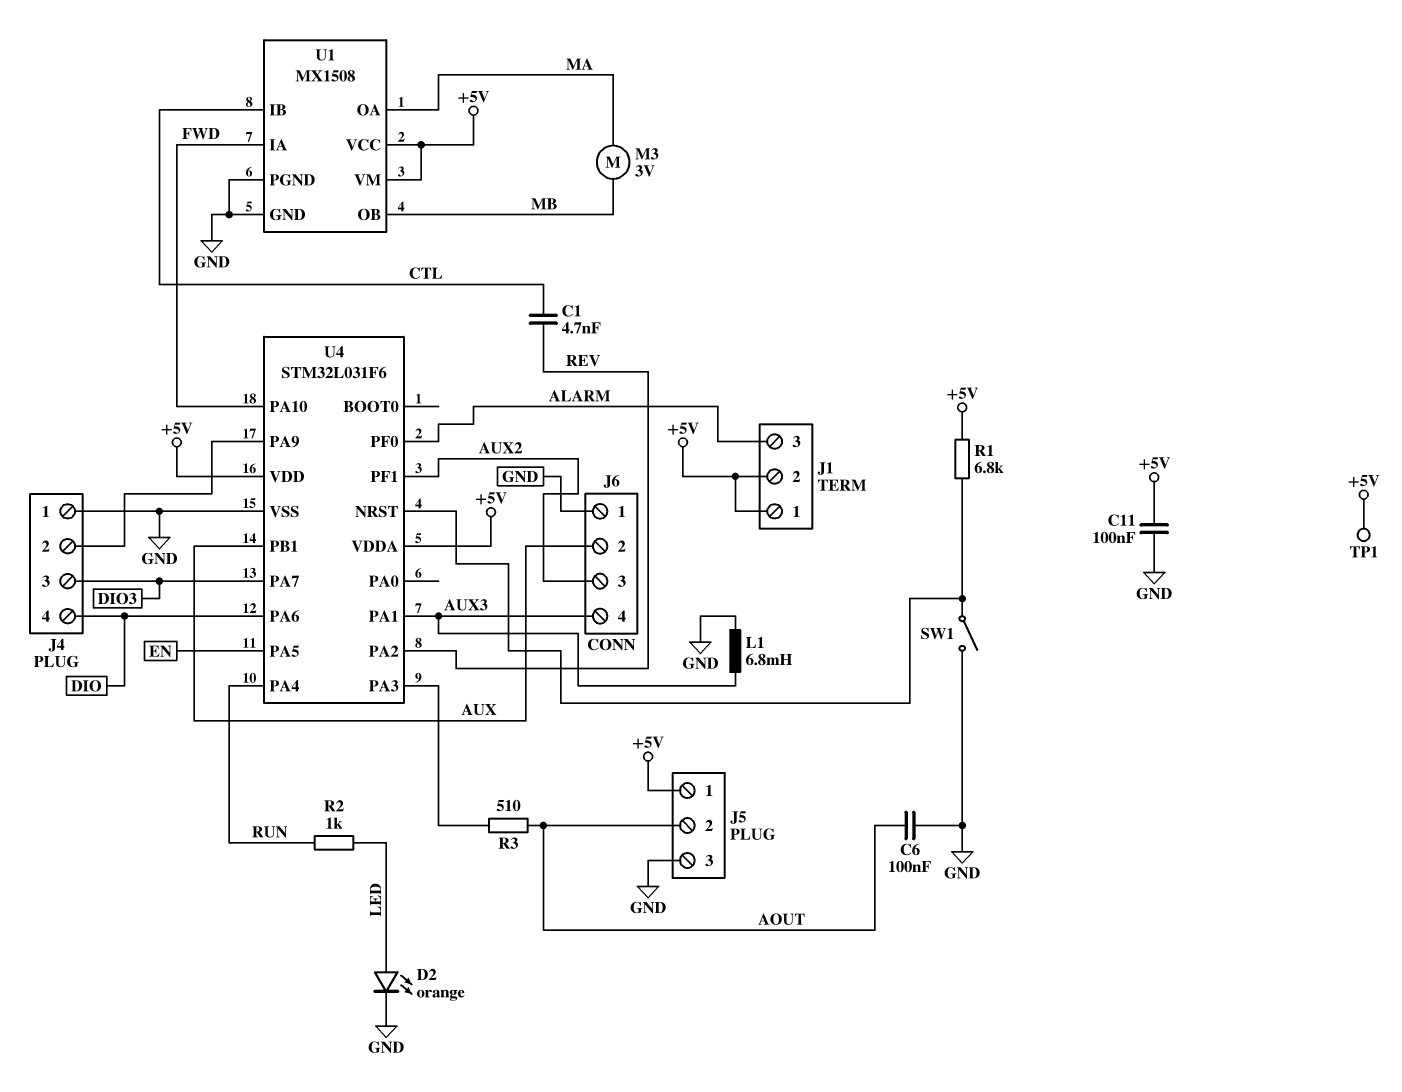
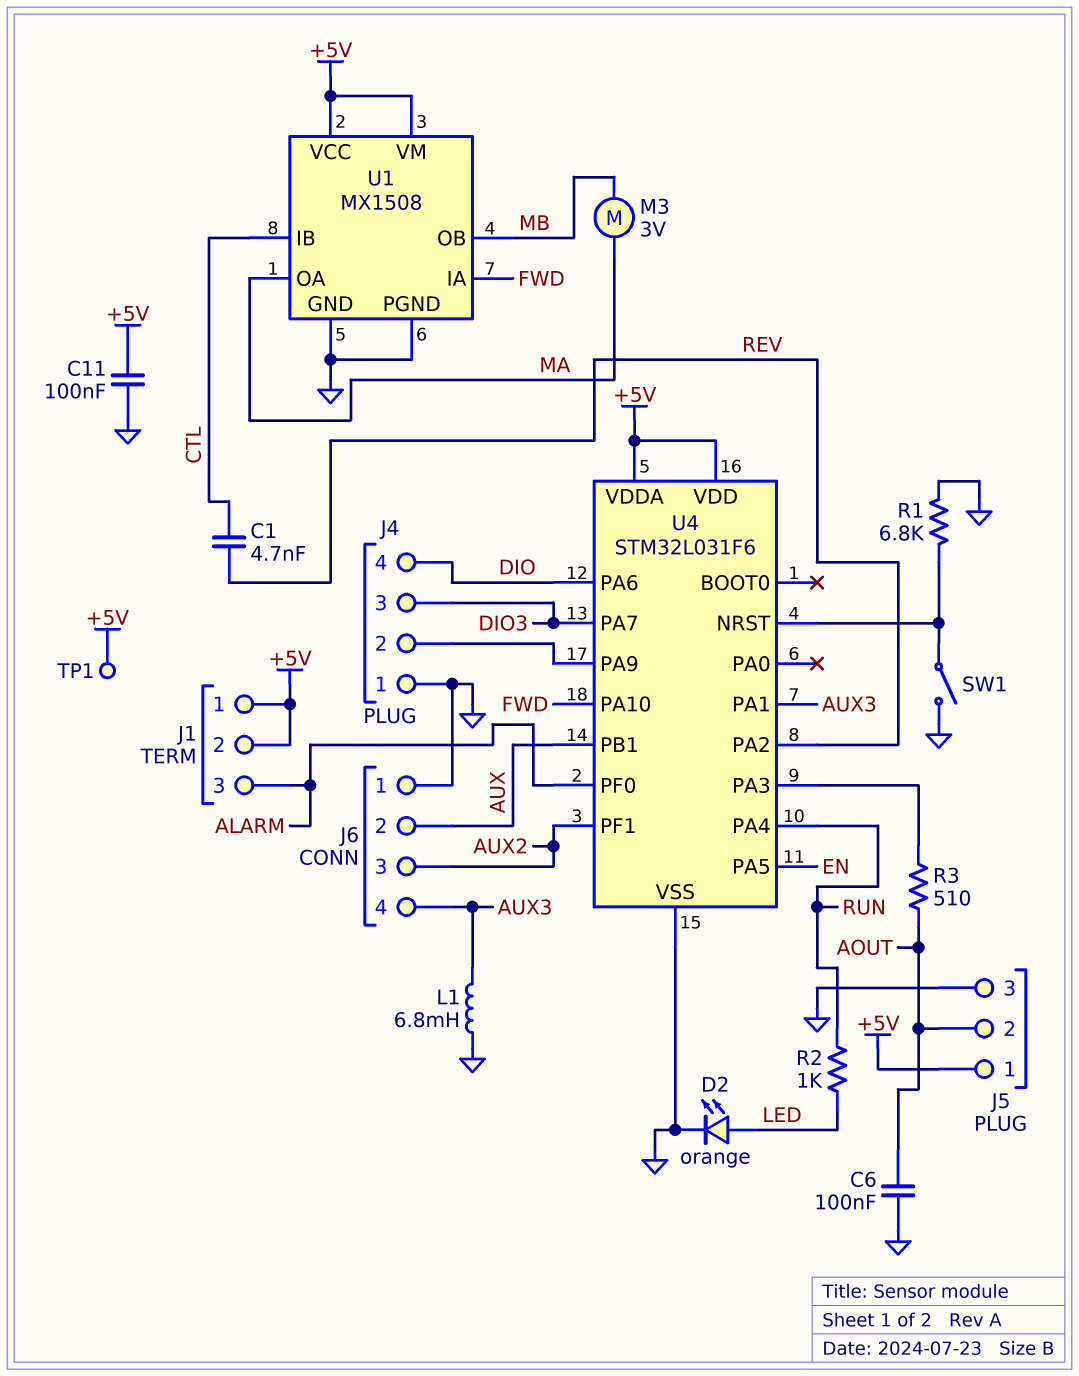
R1: 6.8k (+5V, U4/NRST) -> 6.8k (GND, U4/NRST)

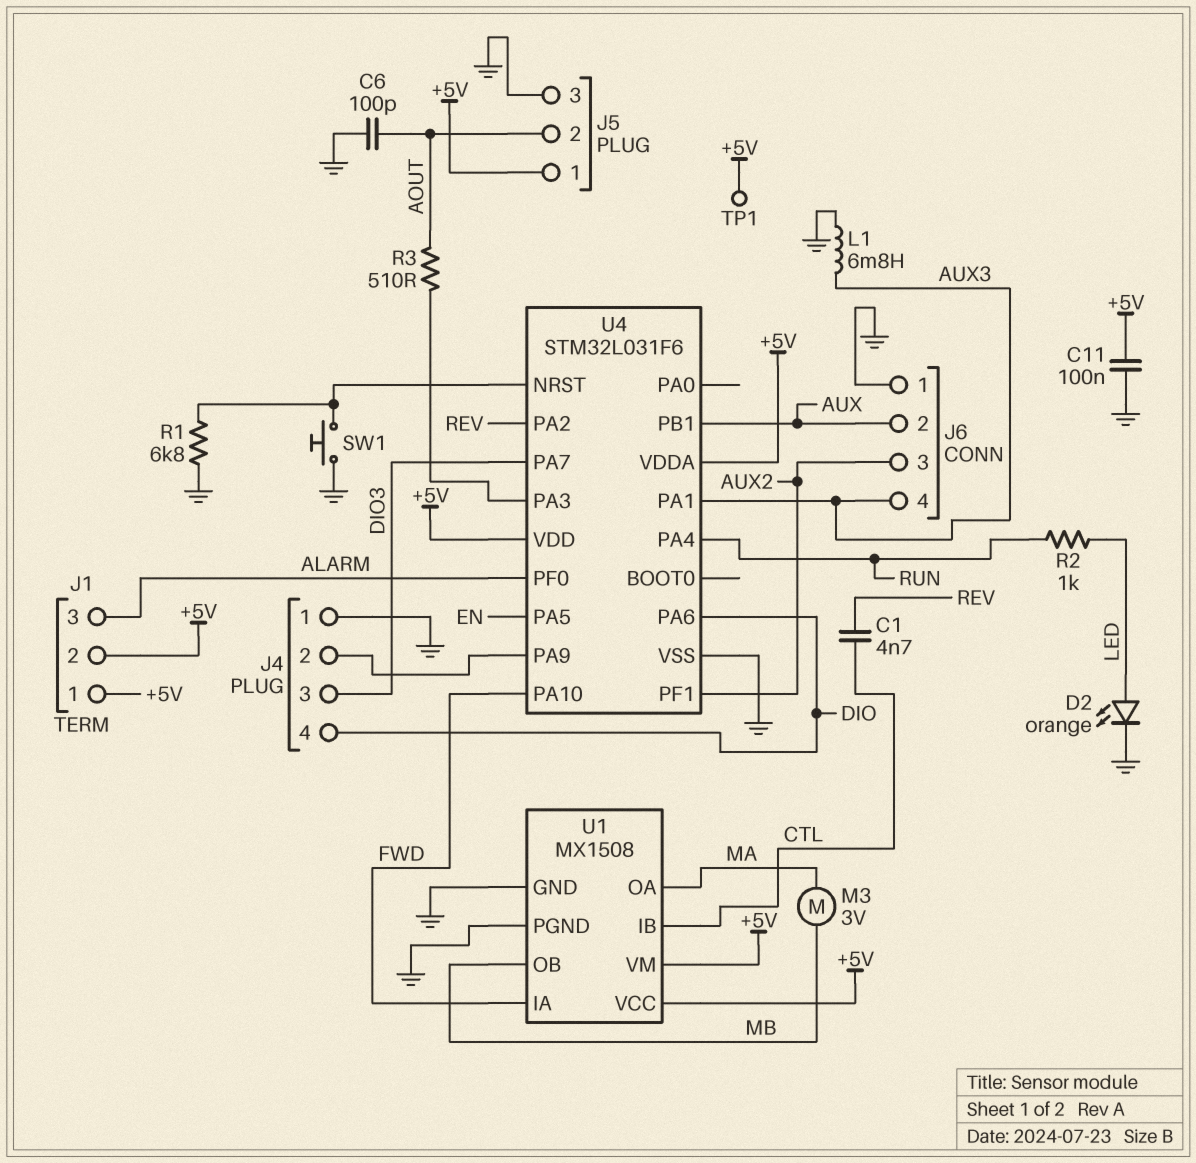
C6: 100nF (AOUT, GND) -> 100pF (AOUT, GND)
SW1: switch (GND, U4/NRST) -> button (GND, U4/NRST)

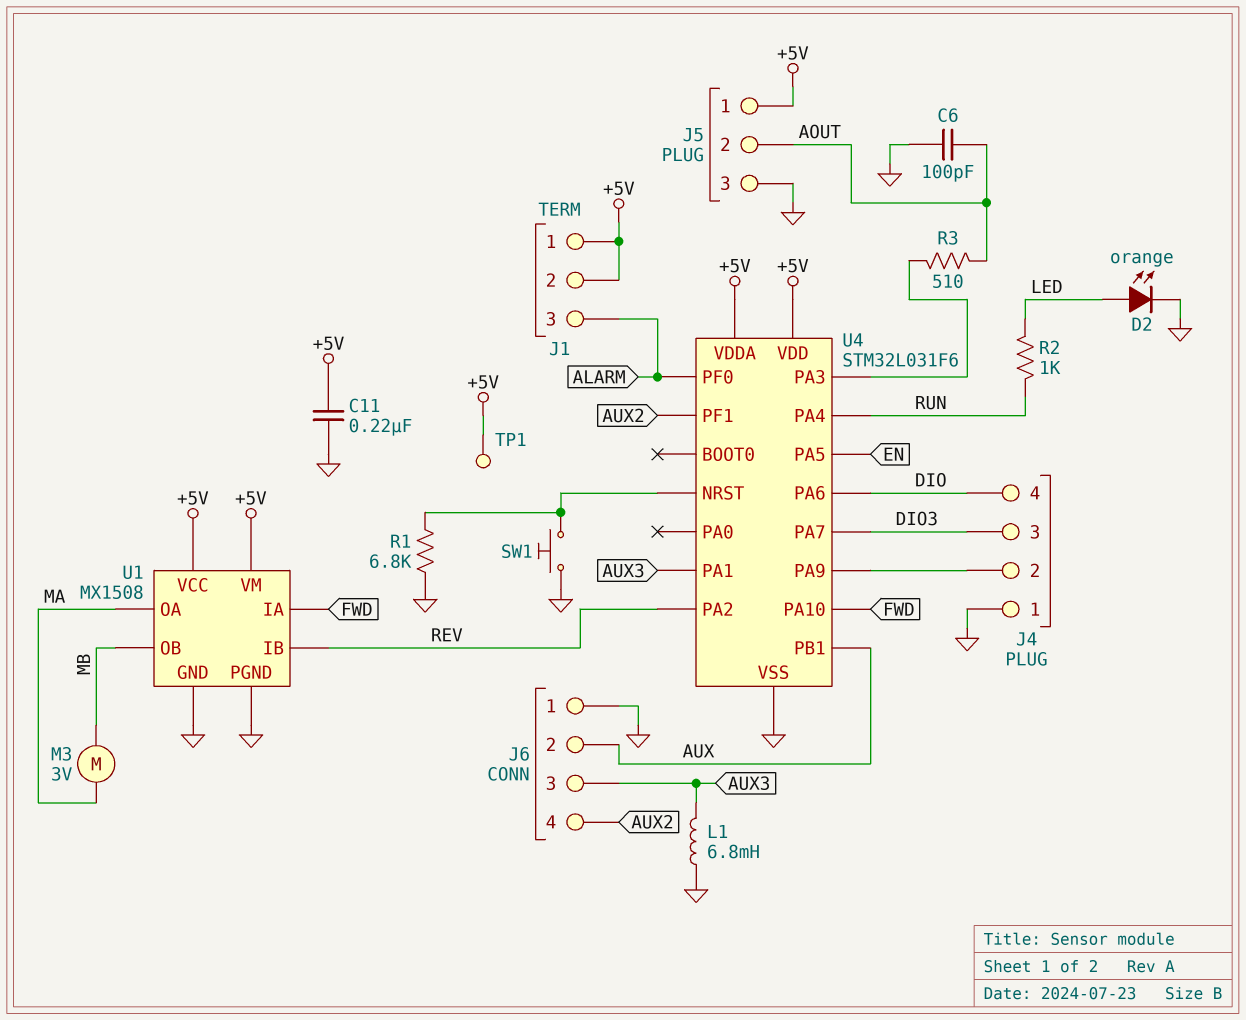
C1: 4.7nF (CTL, REV) -> none
C11: 100nF (+5V, GND) -> 220nF (+5V, GND)
J6 pin 3: AUX2 -> AUX3
J6 pin 4: AUX3 -> AUX2
U1 pin IB: CTL -> REV

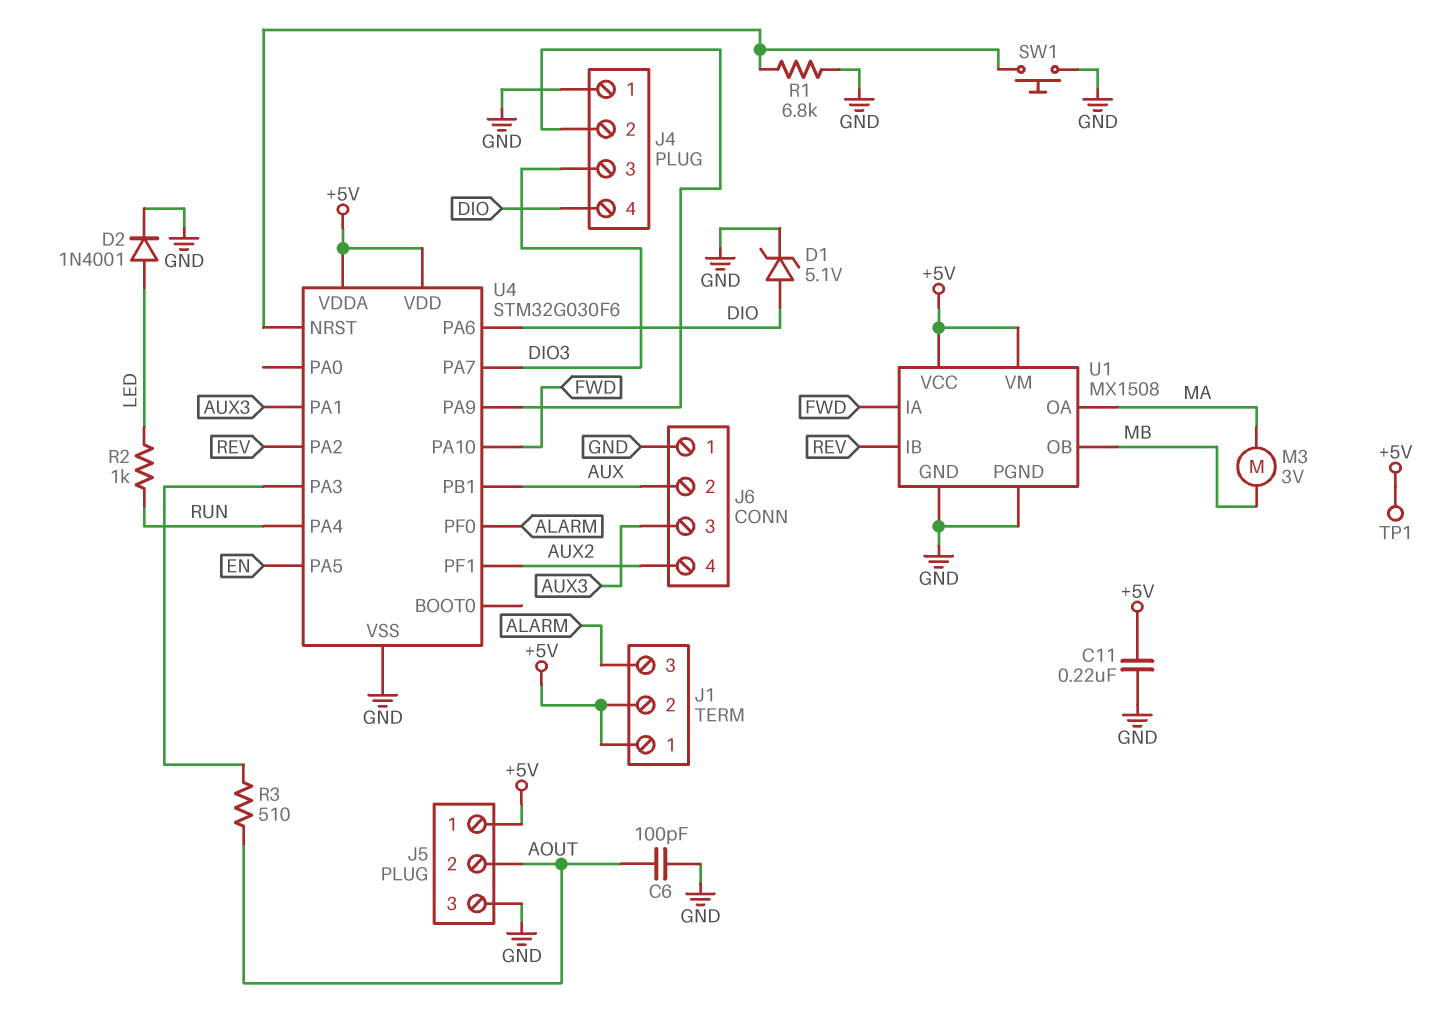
D1: none -> zener 5.1V (A DIO, K GND)
D2: LED orange (A LED, K GND) -> diode 1N4001 (A LED, K GND)
L1: 6.8mH (AUX3, GND) -> none
U4: STM32L031F6 -> STM32G030F6

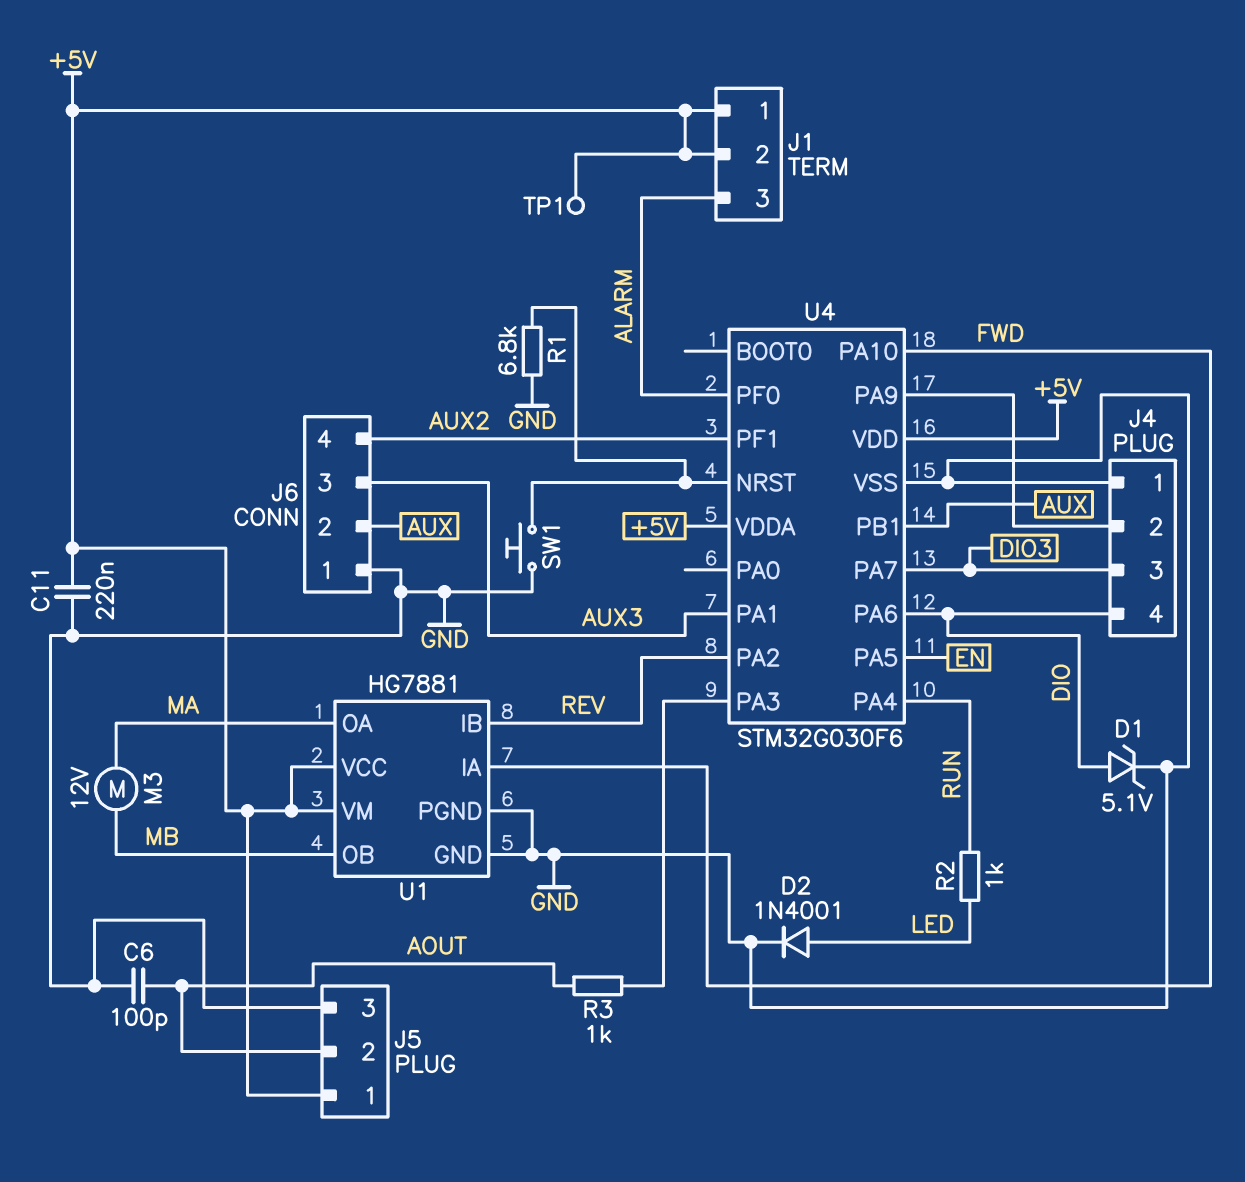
M3: motor 3V (MA, MB) -> motor 12V (MA, MB)
R3: 510 (AOUT, U4/PA3) -> 1k (AOUT, U4/PA3)
U1: MX1508 -> HG7881

